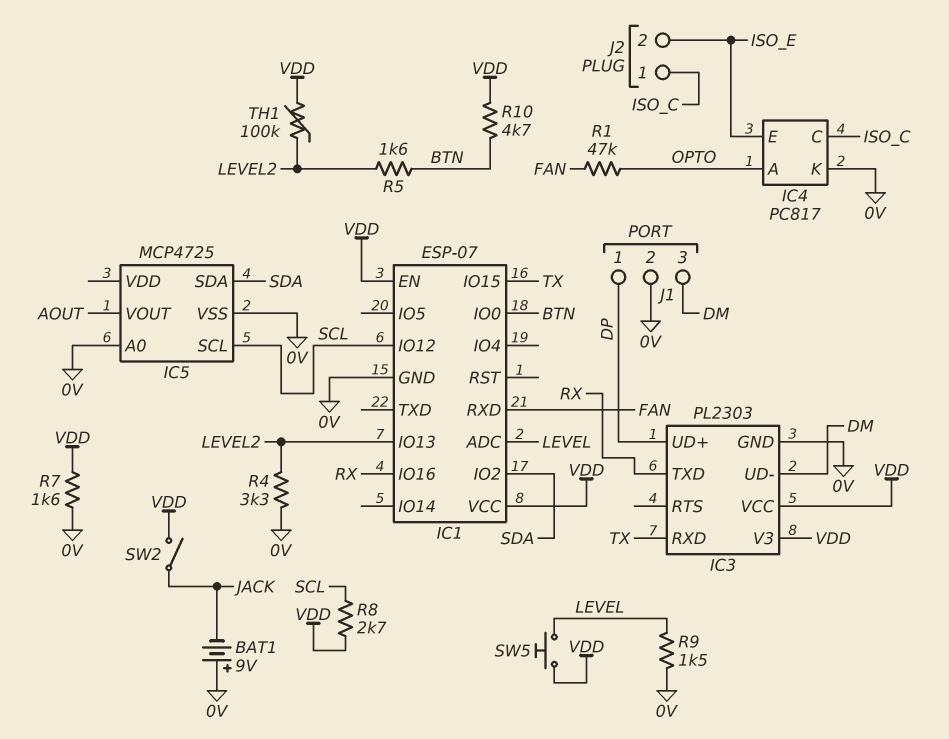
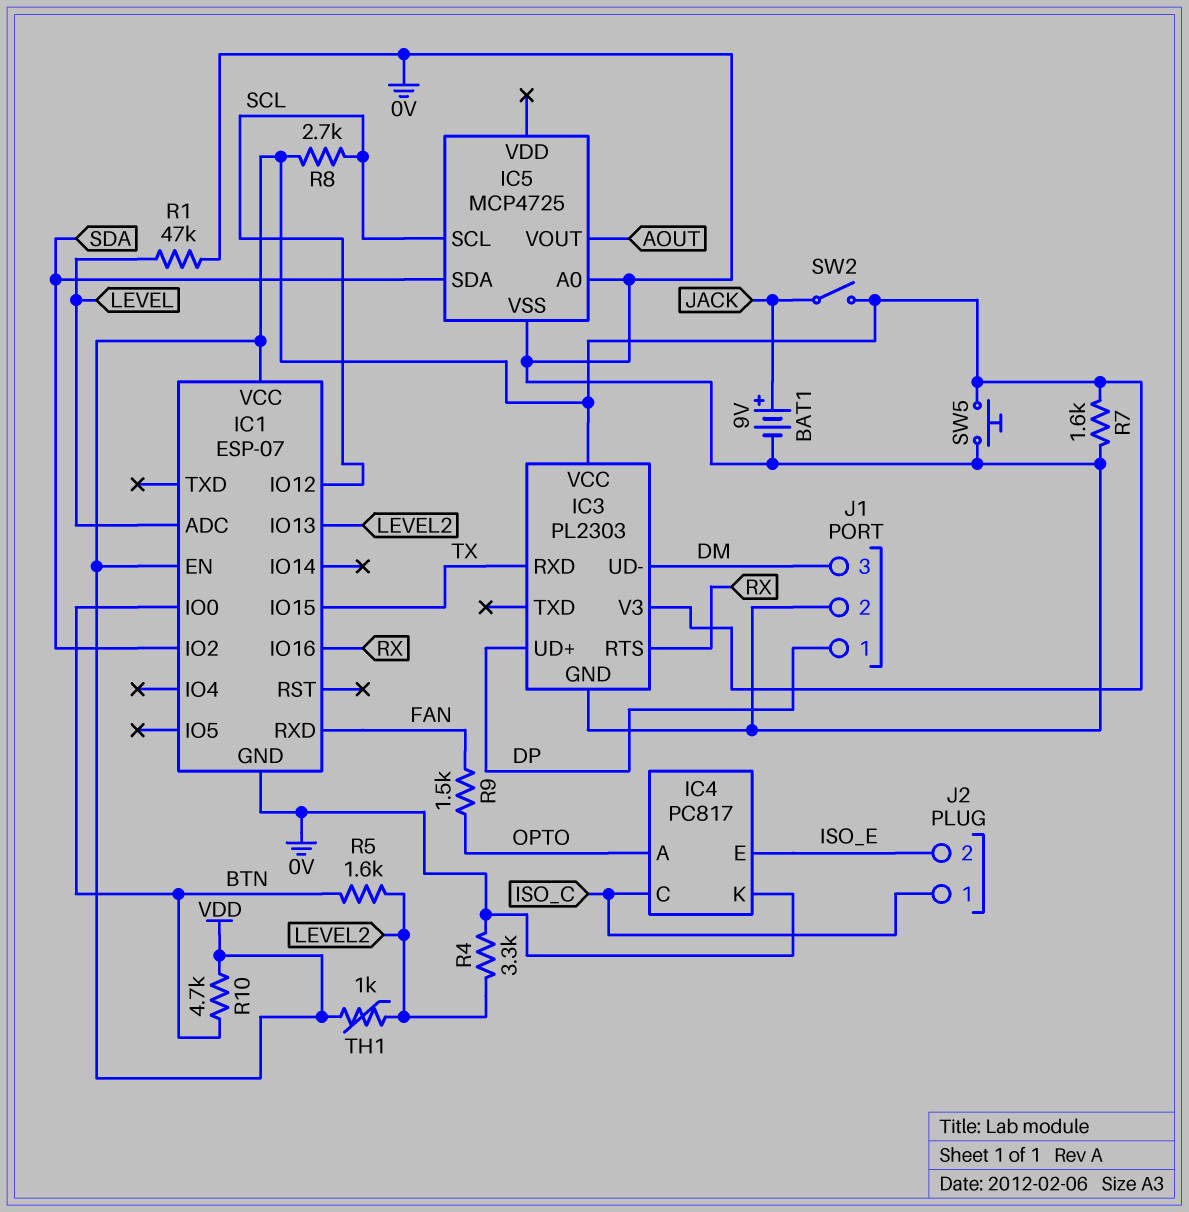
BAT1: 9V (plus 0V, minus JACK) -> 9V (plus JACK, minus 0V)
IC3 pin RTS: none -> RX
IC3 pin TXD: RX -> none
R1: 47k (FAN, OPTO) -> 47k (0V, LEVEL)
R9: 1.5k (0V, LEVEL) -> 1.5k (FAN, OPTO)
SW5: button (LEVEL, VDD) -> button (0V, VDD)
TH1: 100k (LEVEL2, VDD) -> 1k (LEVEL2, VDD)

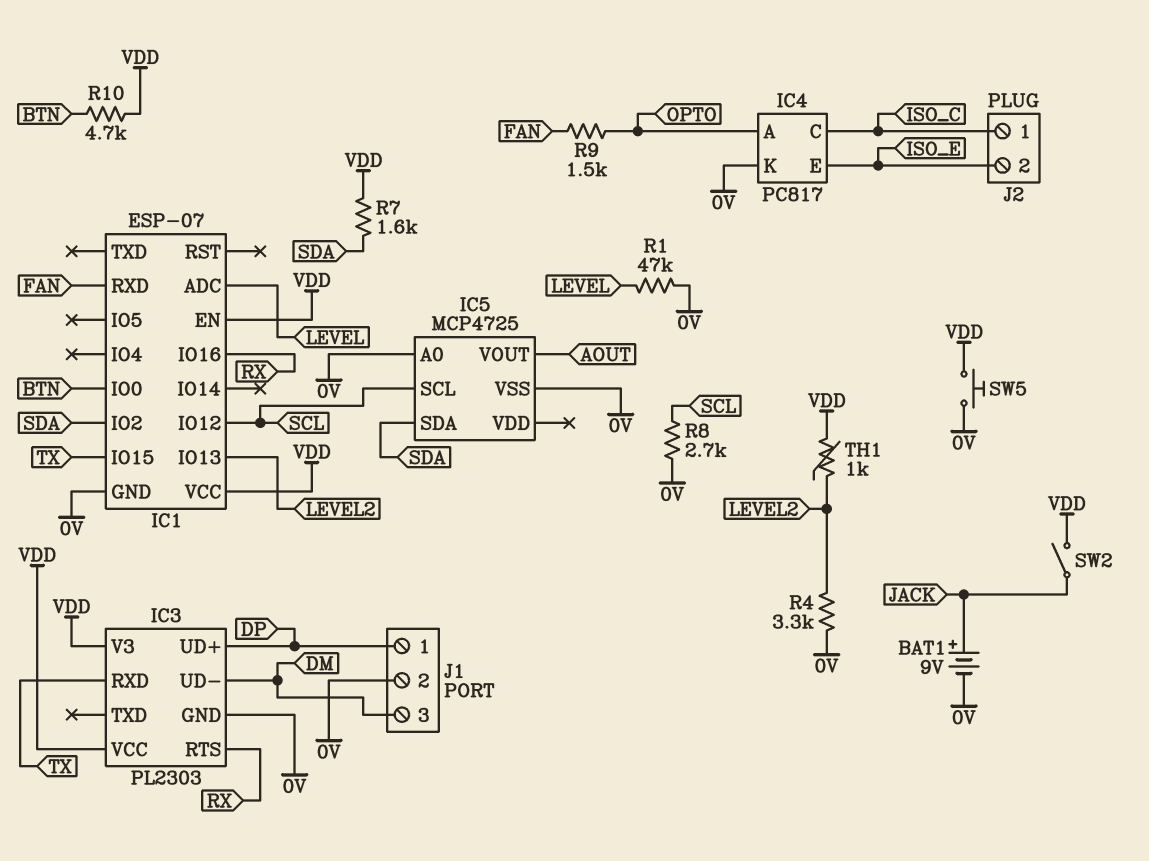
R5: 1.6k (BTN, LEVEL2) -> none
R7: 1.6k (0V, VDD) -> 1.6k (SDA, VDD)
R8: 2.7k (SCL, VDD) -> 2.7k (0V, SCL)

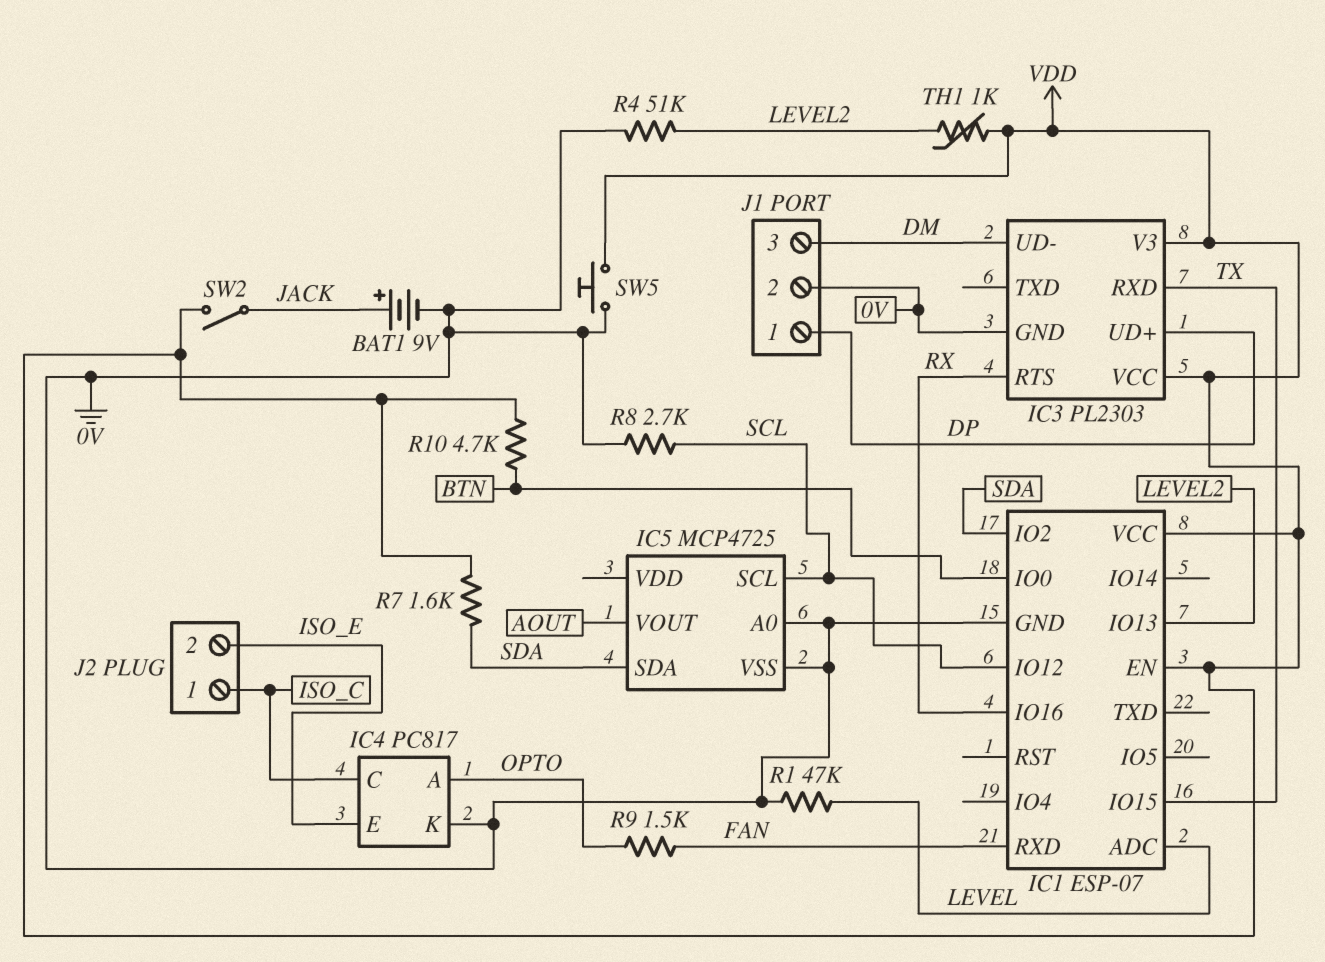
R4: 3.3k (0V, LEVEL2) -> 51k (0V, LEVEL2)

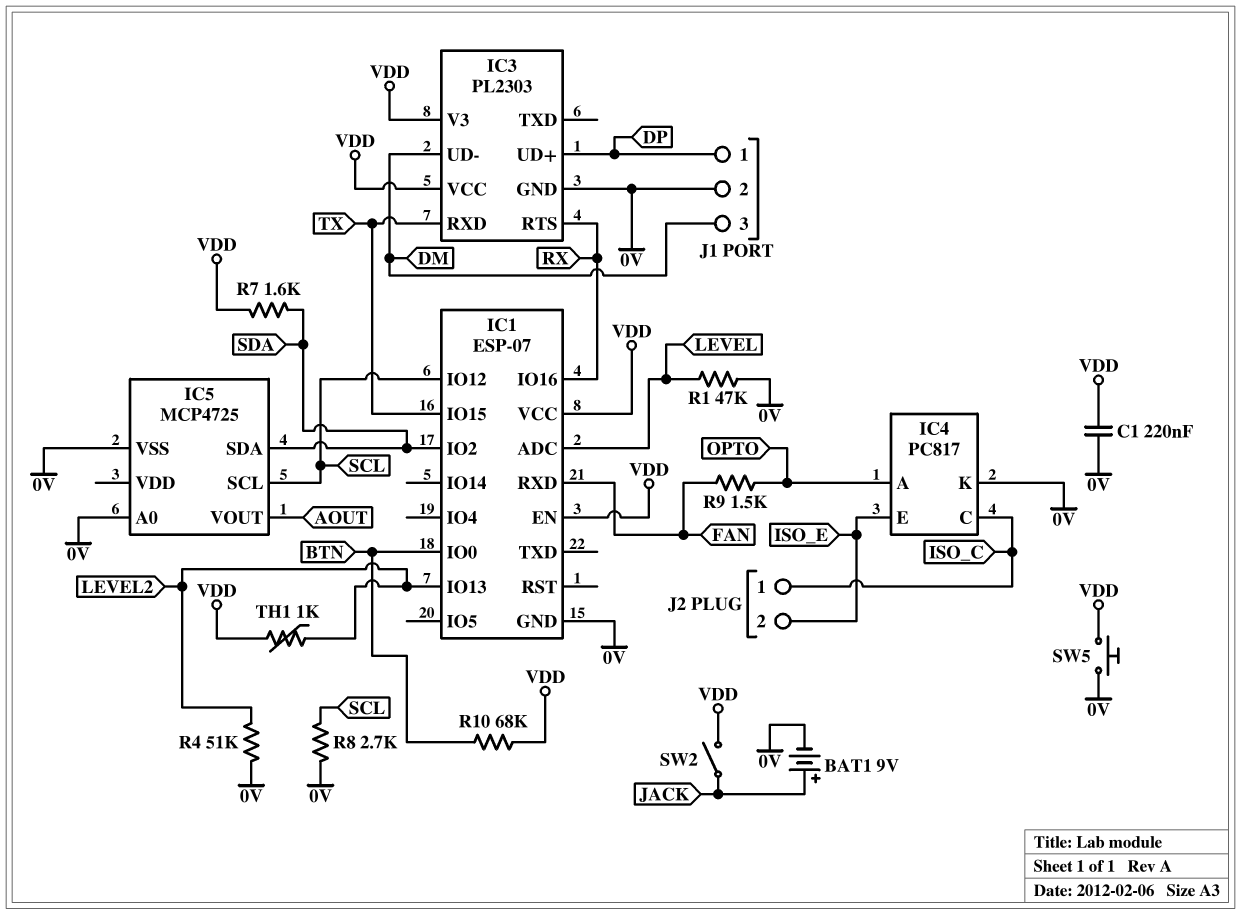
C1: none -> 220nF (0V, VDD)
R10: 4.7k (BTN, VDD) -> 68k (BTN, VDD)

